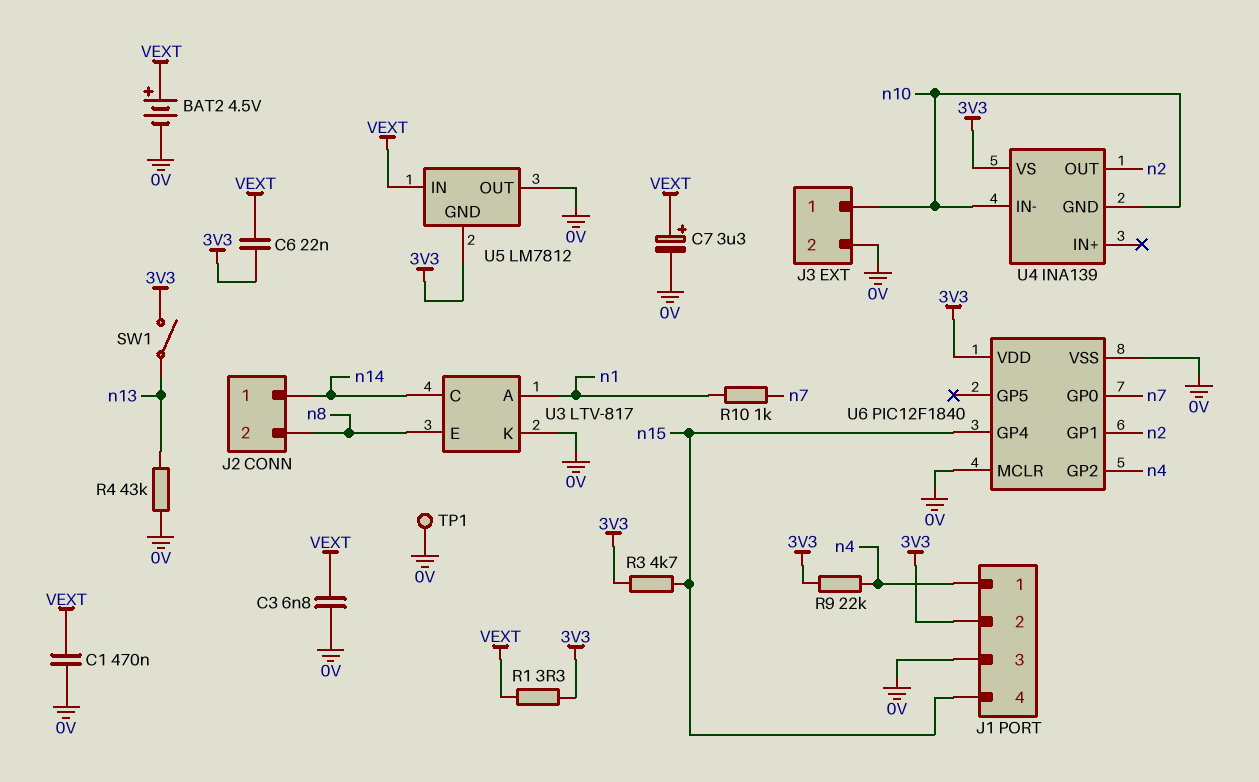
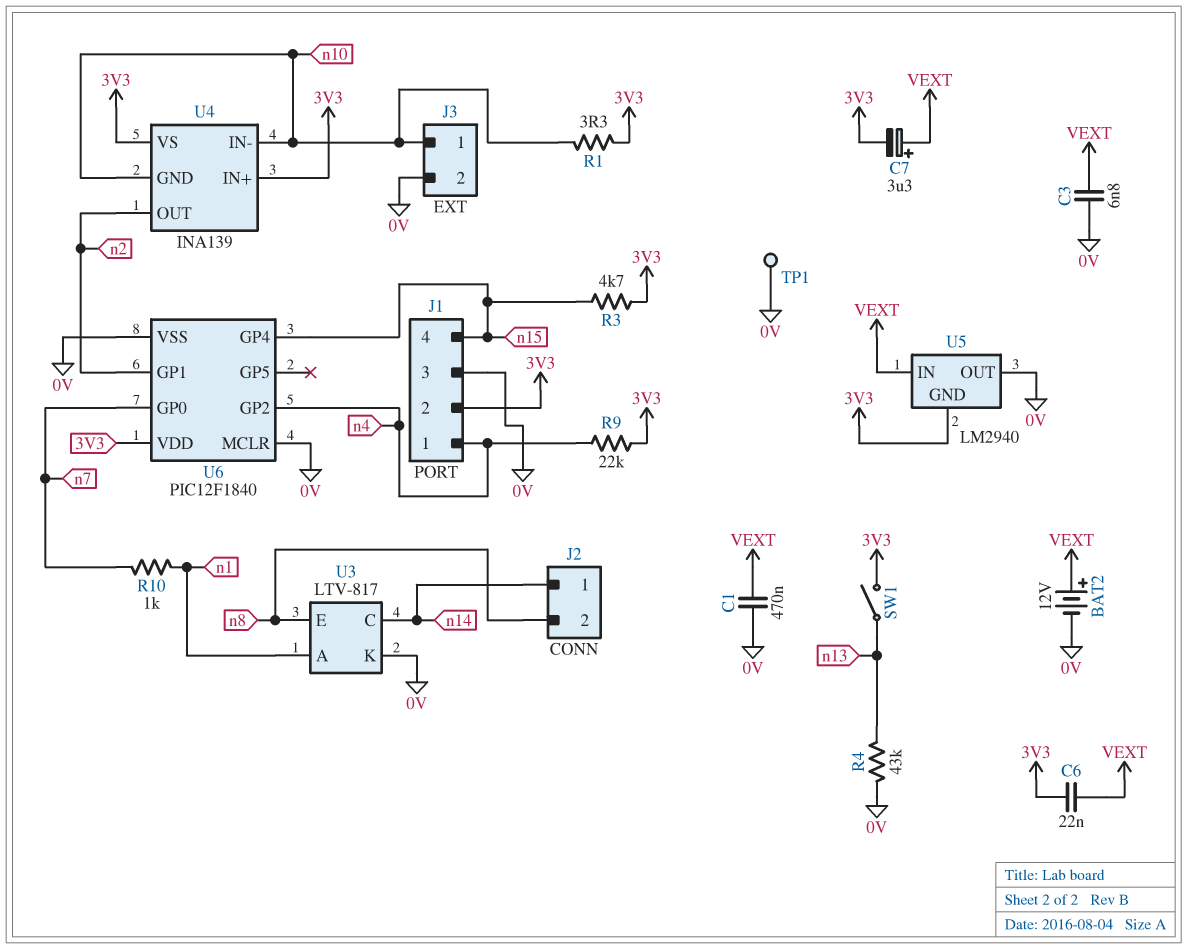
BAT2: 4.5V (plus VEXT, minus 0V) -> 12V (plus VEXT, minus 0V)
C7: 3.3uF (plus VEXT, minus 0V) -> 3.3uF (plus VEXT, minus 3V3)
R1: 3.3 (3V3, VEXT) -> 3.3 (3V3, n10)
U4 pin IN+: none -> 3V3
U5: LM7812 -> LM2940

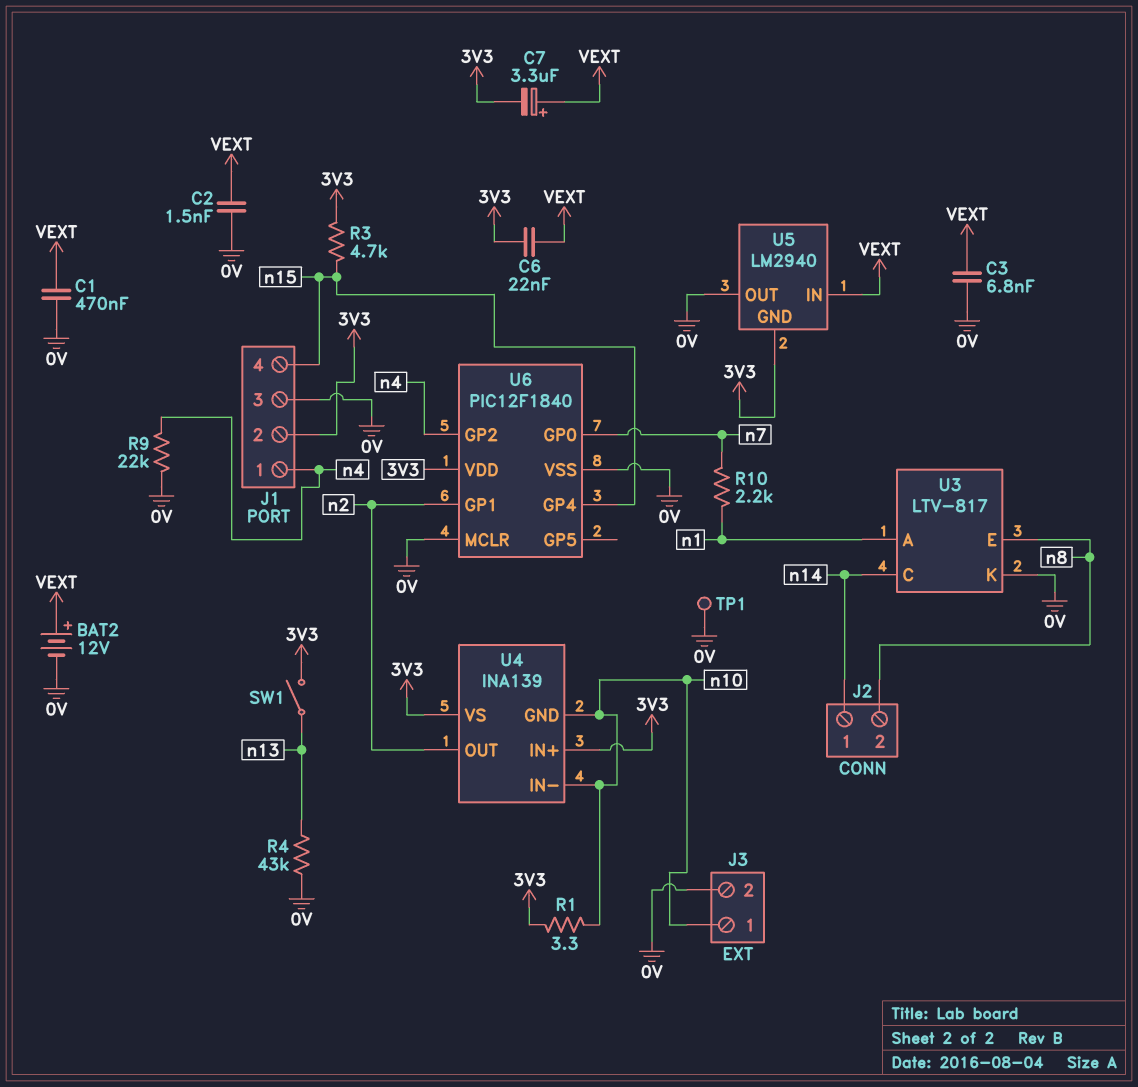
C2: none -> 1.5nF (0V, VEXT)
R9: 22k (3V3, n4) -> 22k (0V, n4)
R10: 1k (n1, n7) -> 2.2k (n1, n7)

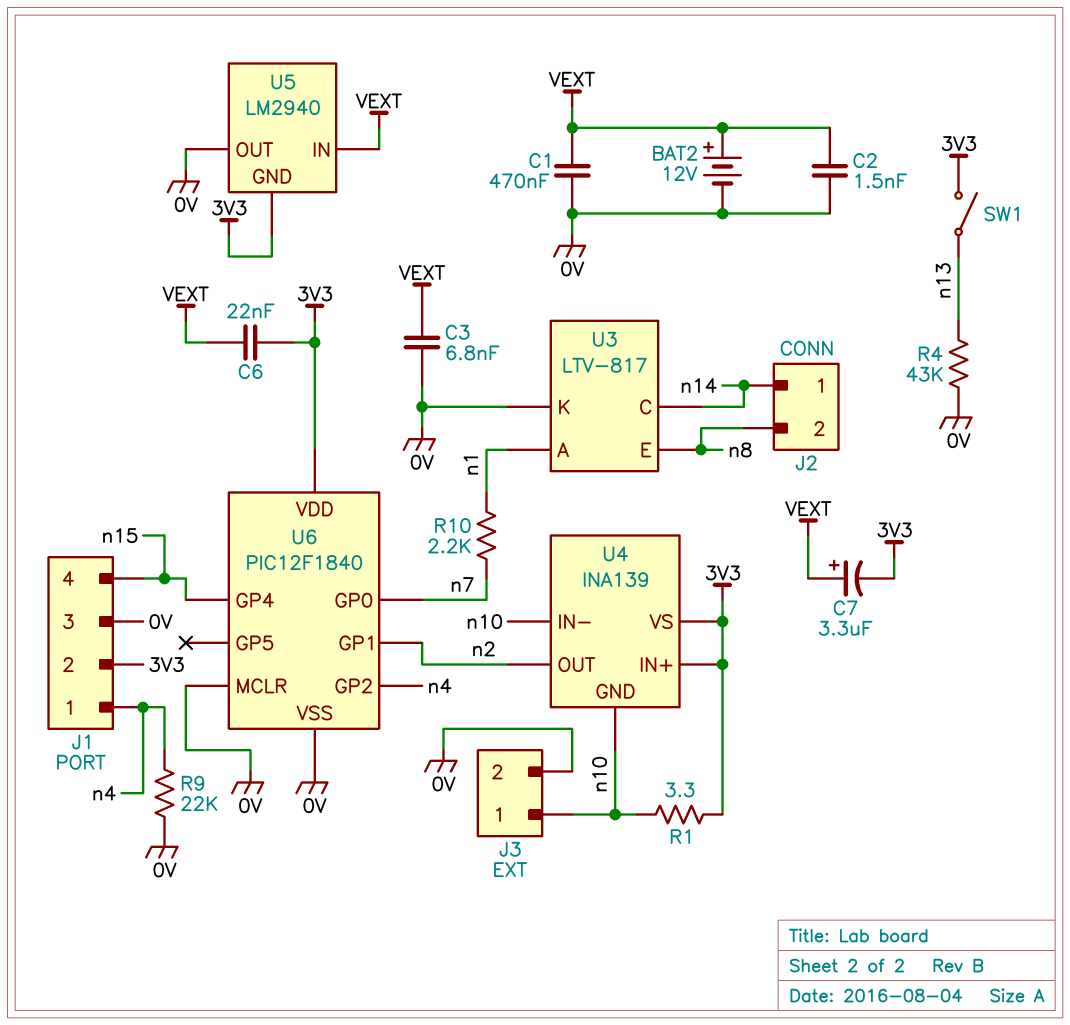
R3: 4.7k (3V3, n15) -> none
TP1: test point (0V) -> none

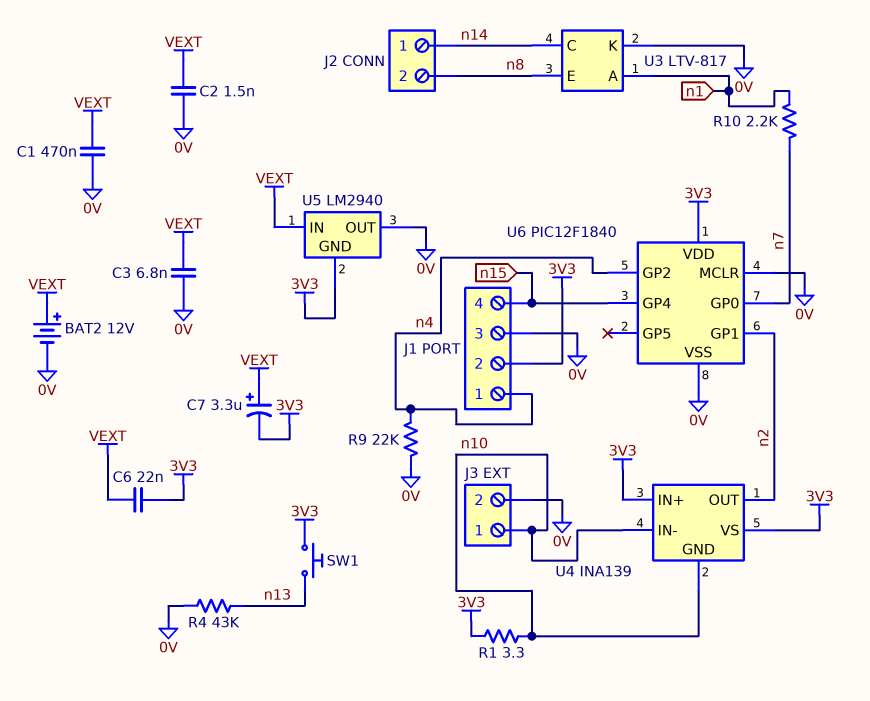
SW1: switch (3V3, n13) -> button (3V3, n13)

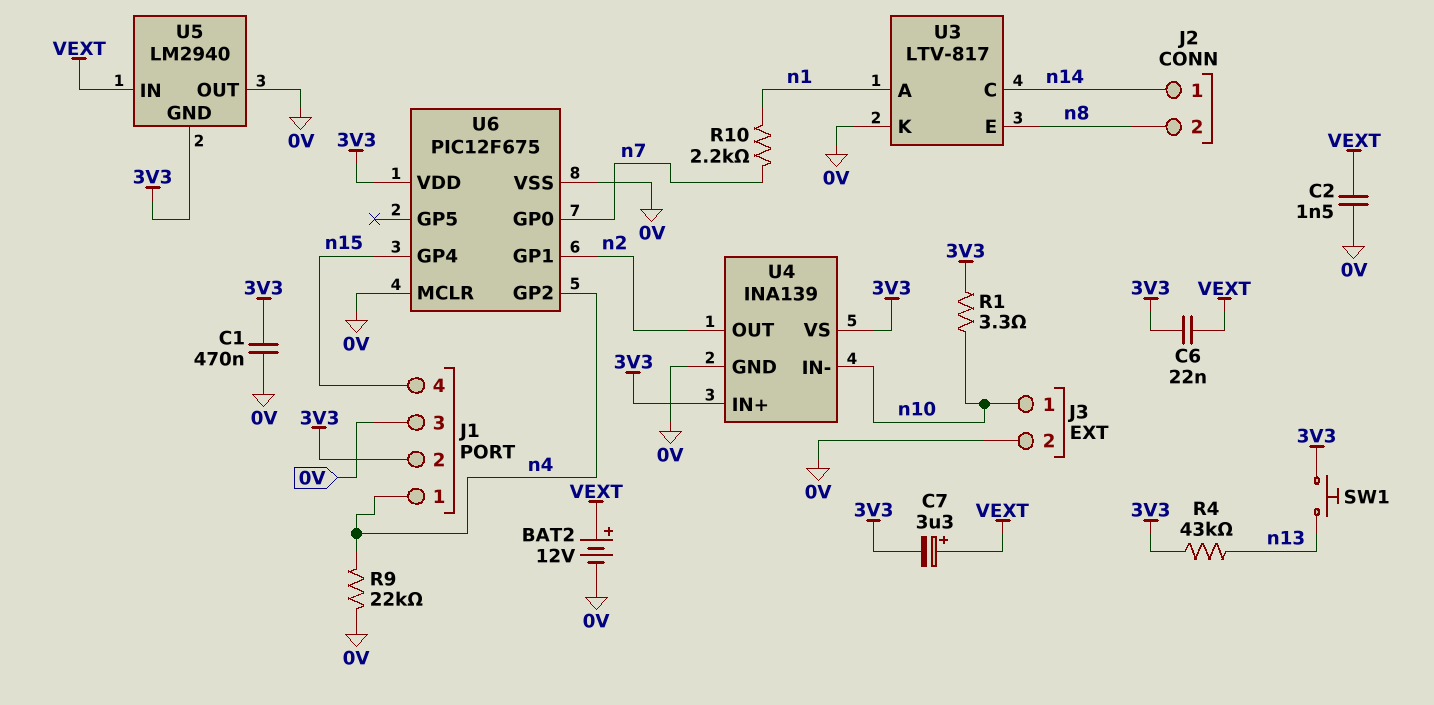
C1: 470nF (0V, VEXT) -> 470nF (0V, 3V3)
C3: 6.8nF (0V, VEXT) -> none
R4: 43k (0V, n13) -> 43k (3V3, n13)
U4 pin GND: n10 -> 0V
U6: PIC12F1840 -> PIC12F675

